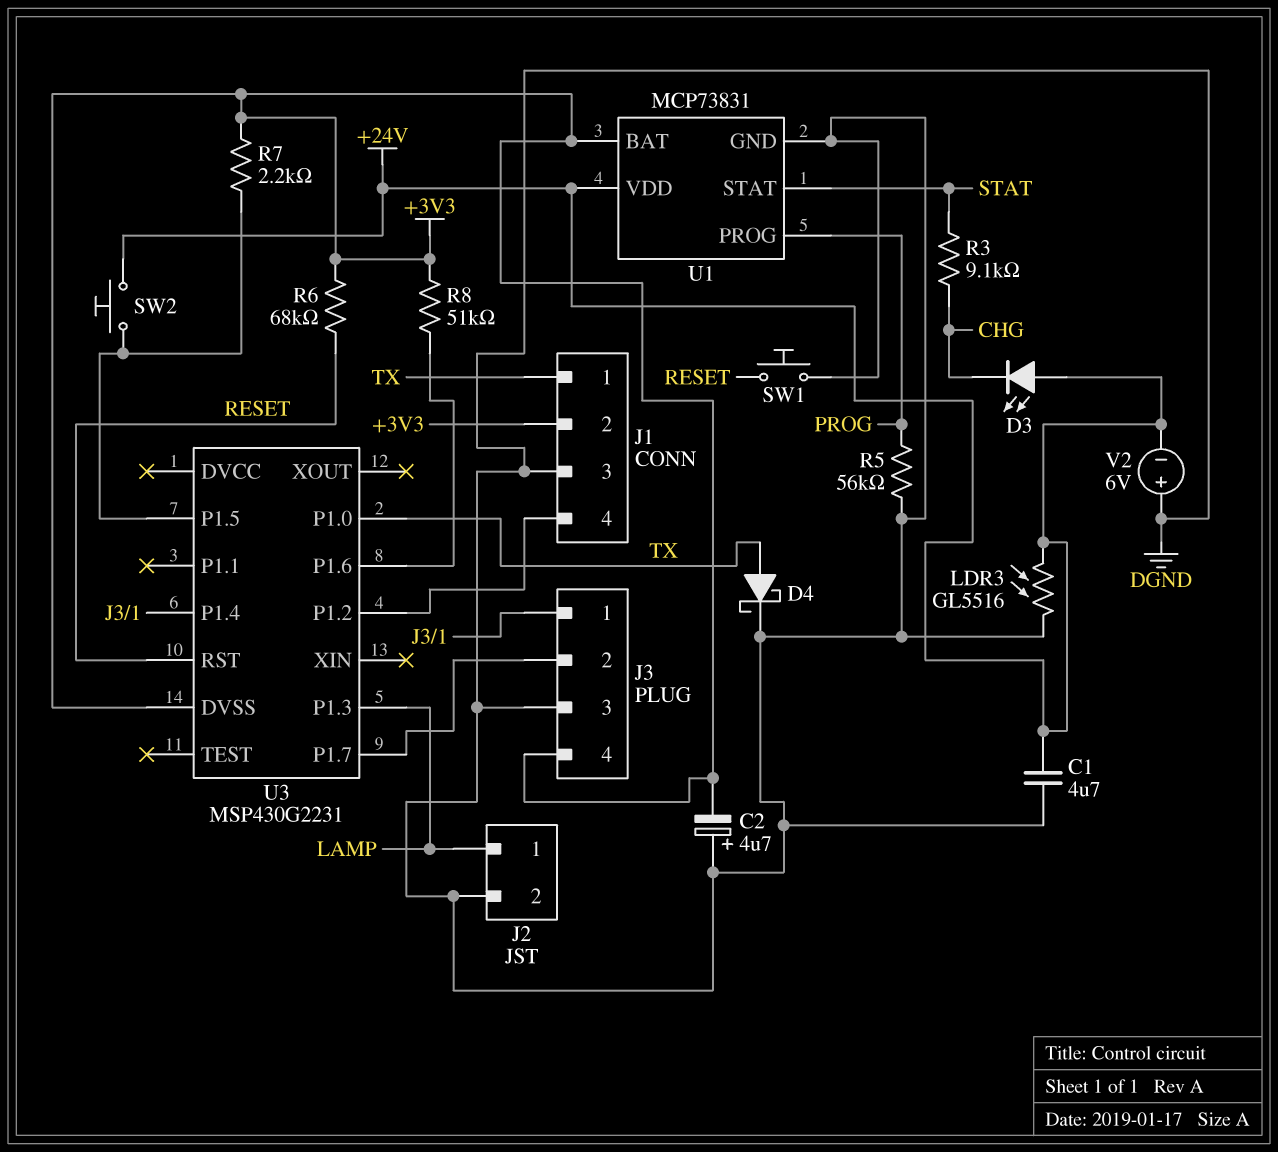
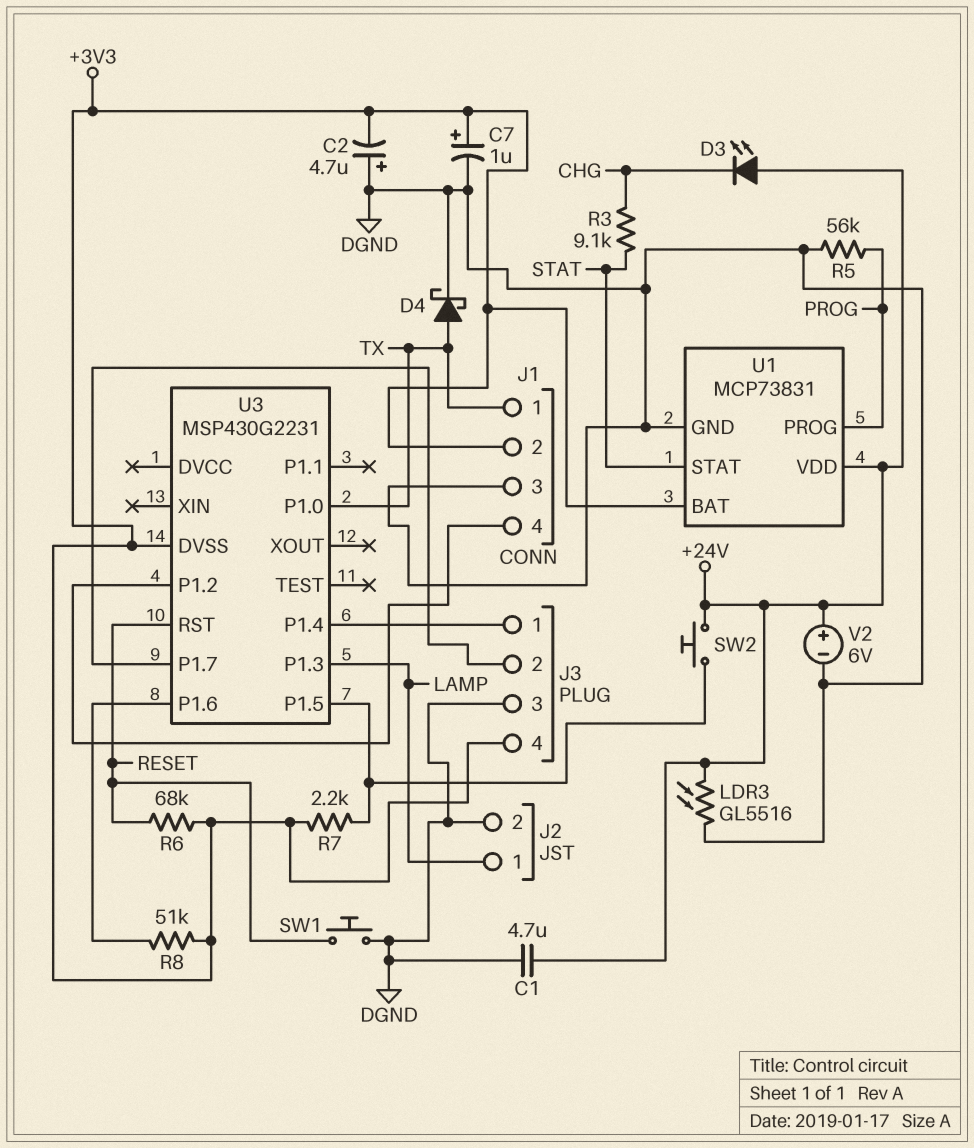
C7: none -> 1uF (plus +3V3, minus DGND)
V2: 6V (plus DGND, minus +24V) -> 6V (plus +24V, minus DGND)

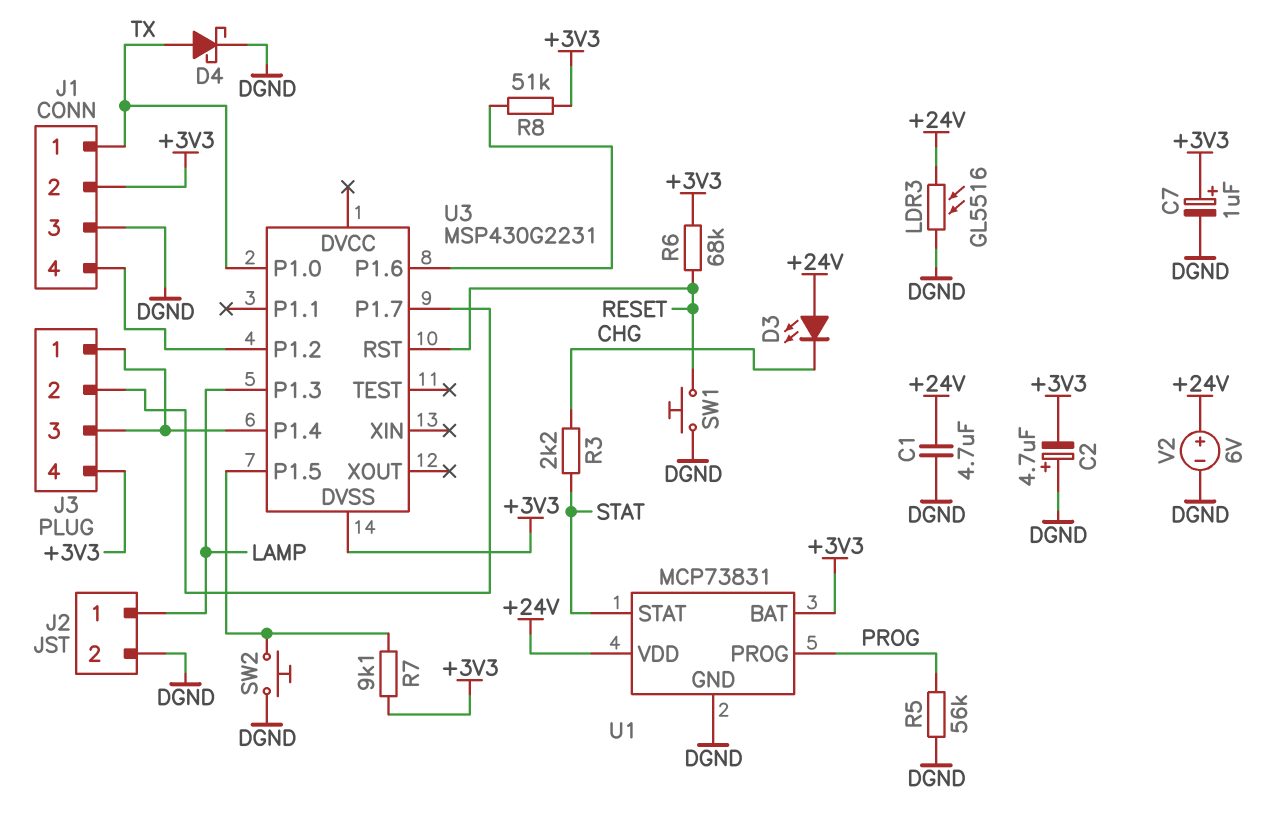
J3 pin 3: DGND -> J3/1
R3: 9.1k (CHG, STAT) -> 2.2k (CHG, STAT)
R7: 2.2k (+3V3, U3/P1.5) -> 9.1k (+3V3, U3/P1.5)
SW2: button (+24V, U3/P1.5) -> button (DGND, U3/P1.5)

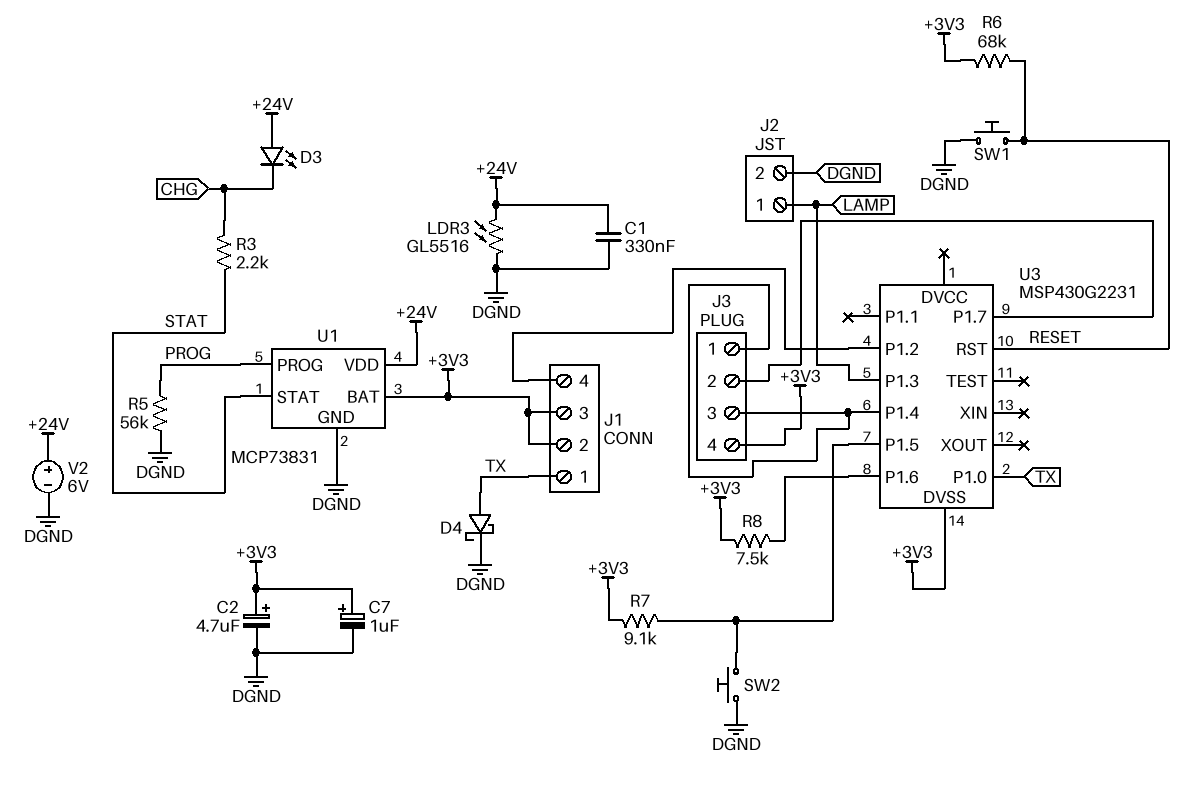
C1: 4.7uF (+24V, DGND) -> 330nF (+24V, DGND)
C2: 4.7uF (plus DGND, minus +3V3) -> 4.7uF (plus +3V3, minus DGND)
J1 pin 3: DGND -> +3V3
R8: 51k (+3V3, U3/P1.6) -> 7.5k (+3V3, U3/P1.6)

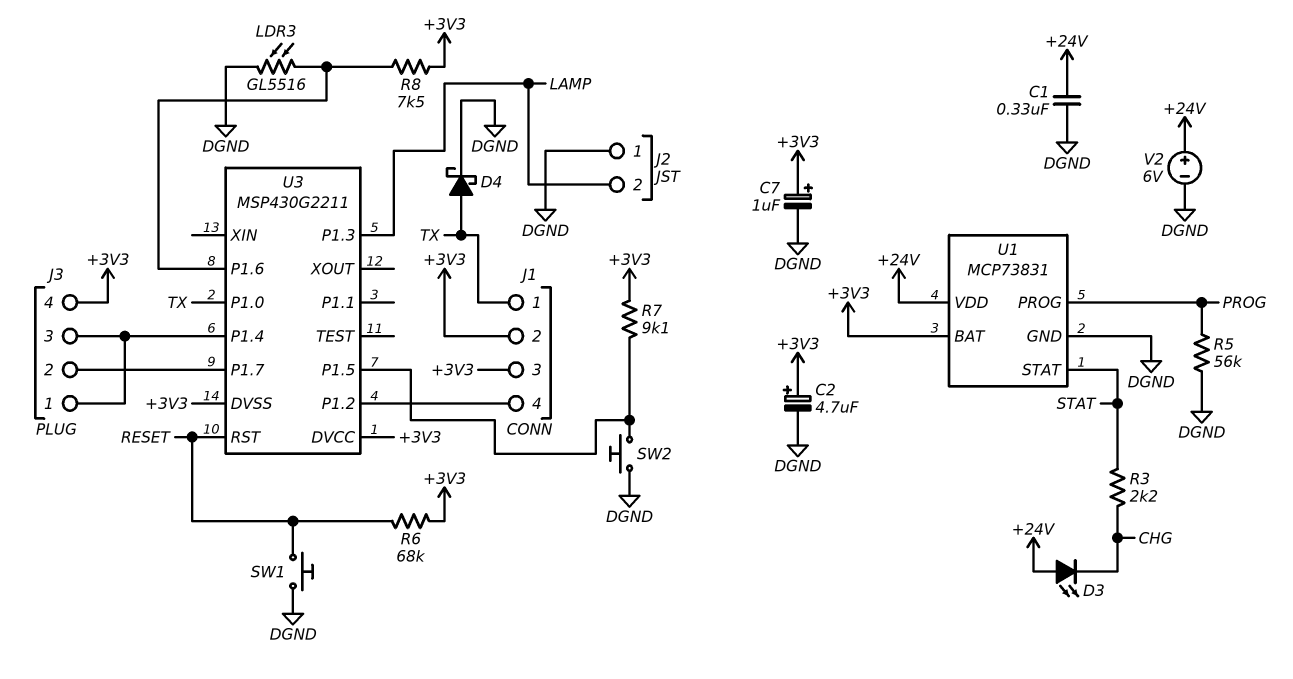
J2 pin 1: LAMP -> DGND
J2 pin 2: DGND -> LAMP
LDR3: GL5516 (+24V, DGND) -> GL5516 (DGND, U3/P1.6)
U3: MSP430G2231 -> MSP430G2211
U3 pin DVCC: none -> +3V3

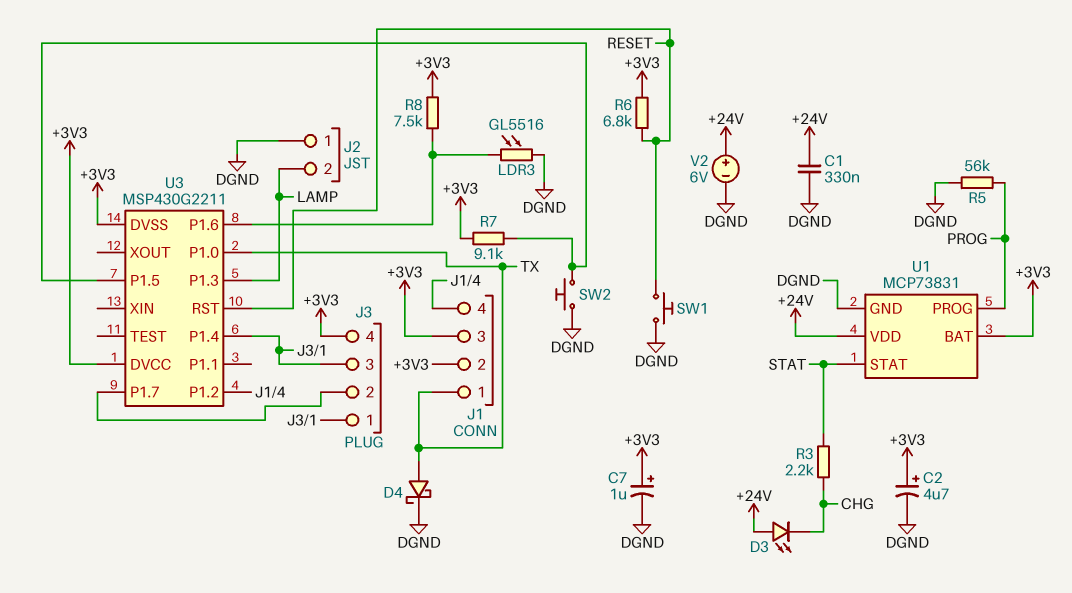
R6: 68k (+3V3, RESET) -> 6.8k (+3V3, RESET)

